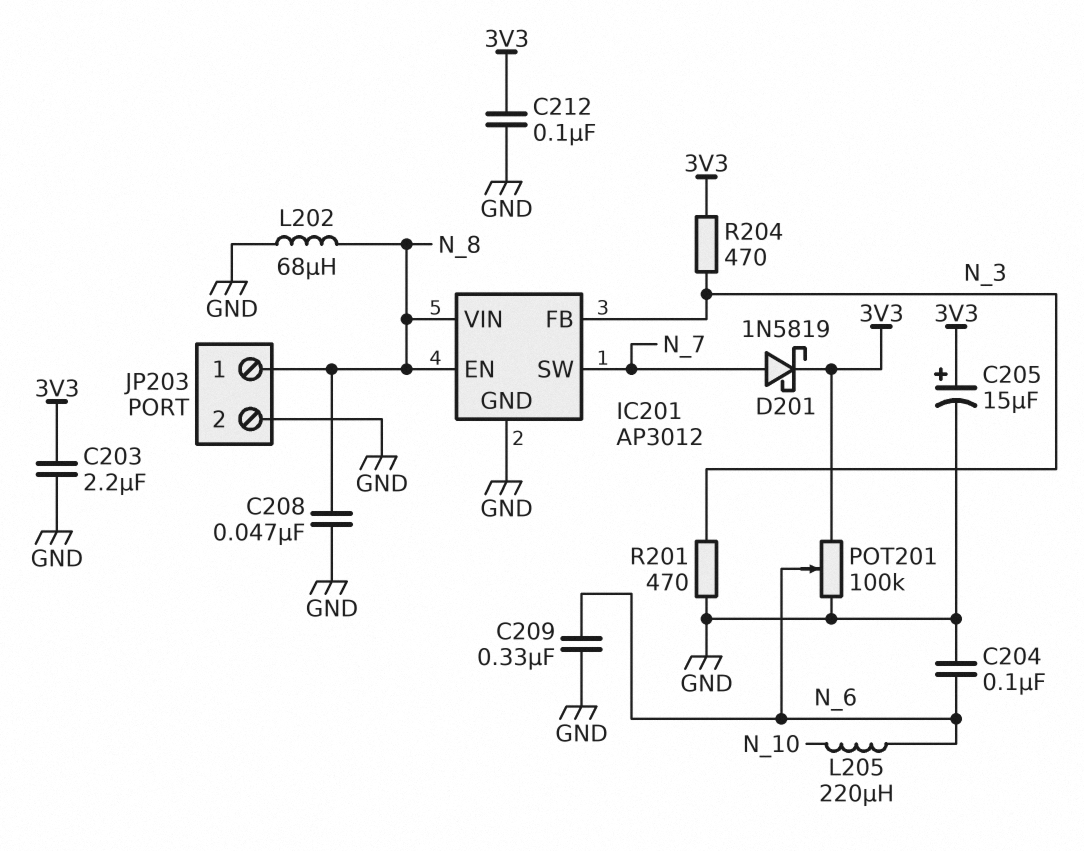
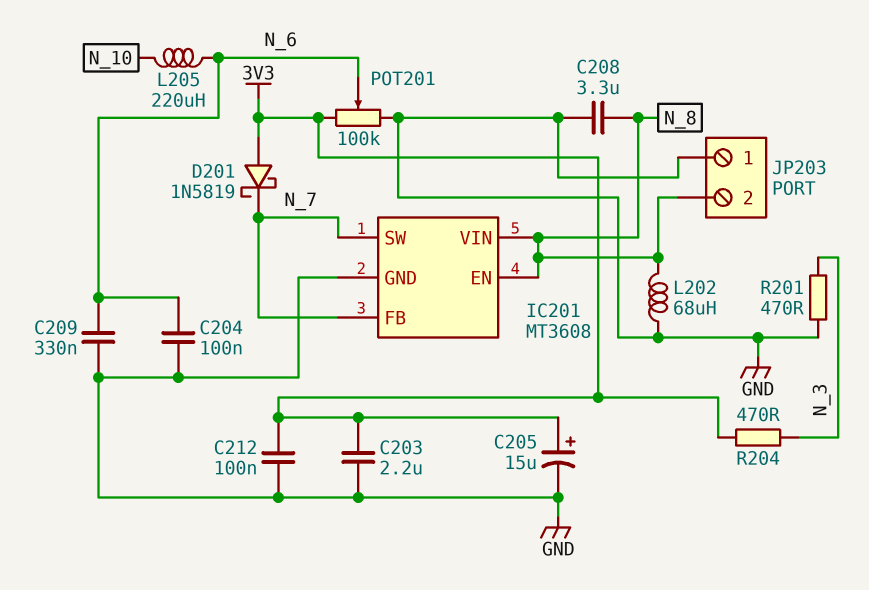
C208: 47nF (GND, N_8) -> 3.3uF (GND, N_8)
D201: schottky 1N5819 (A N_7, K 3V3) -> schottky 1N5819 (A 3V3, K N_7)
IC201: AP3012 -> MT3608
IC201 pin FB: N_3 -> N_7
JP203 pin 1: N_8 -> GND
JP203 pin 2: GND -> N_8

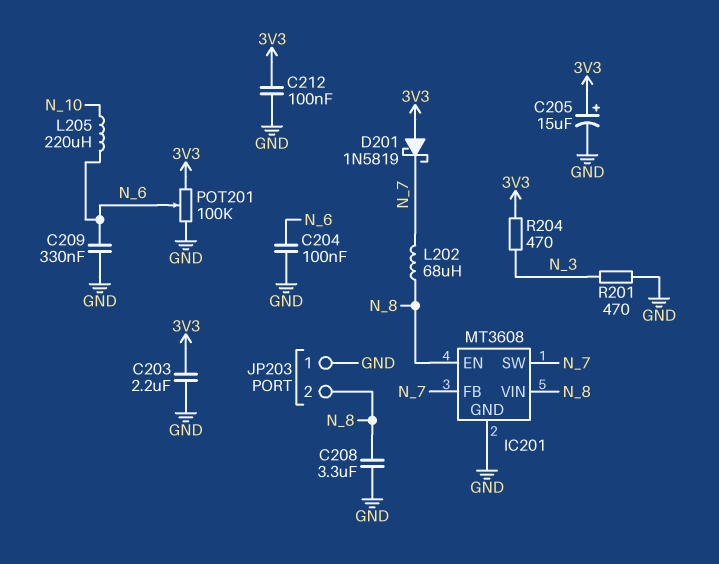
L202: 68uH (GND, N_8) -> 68uH (N_7, N_8)

